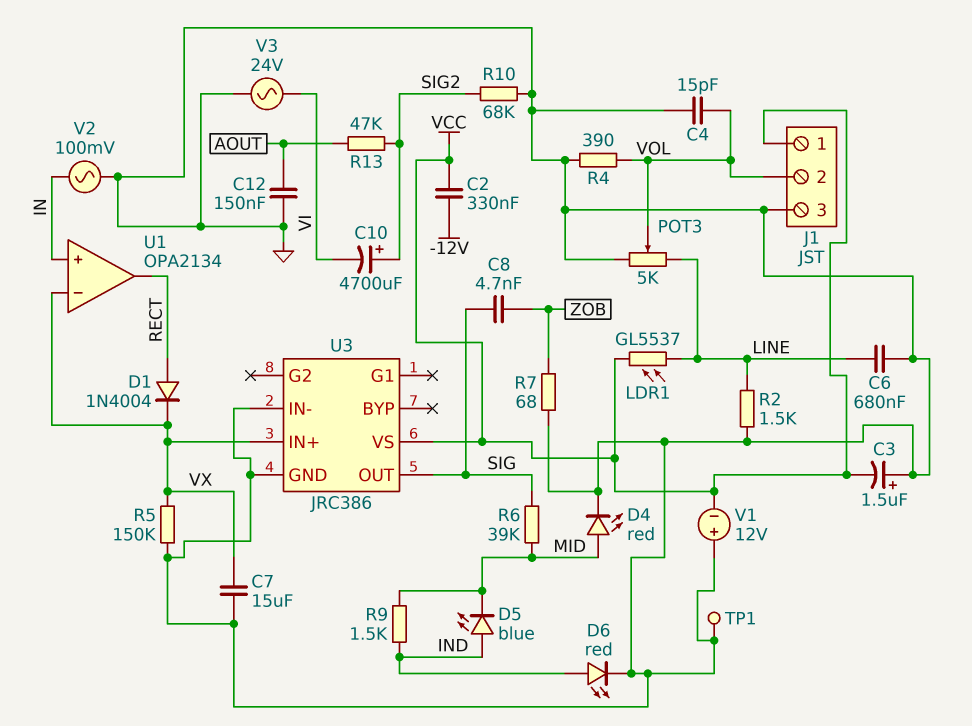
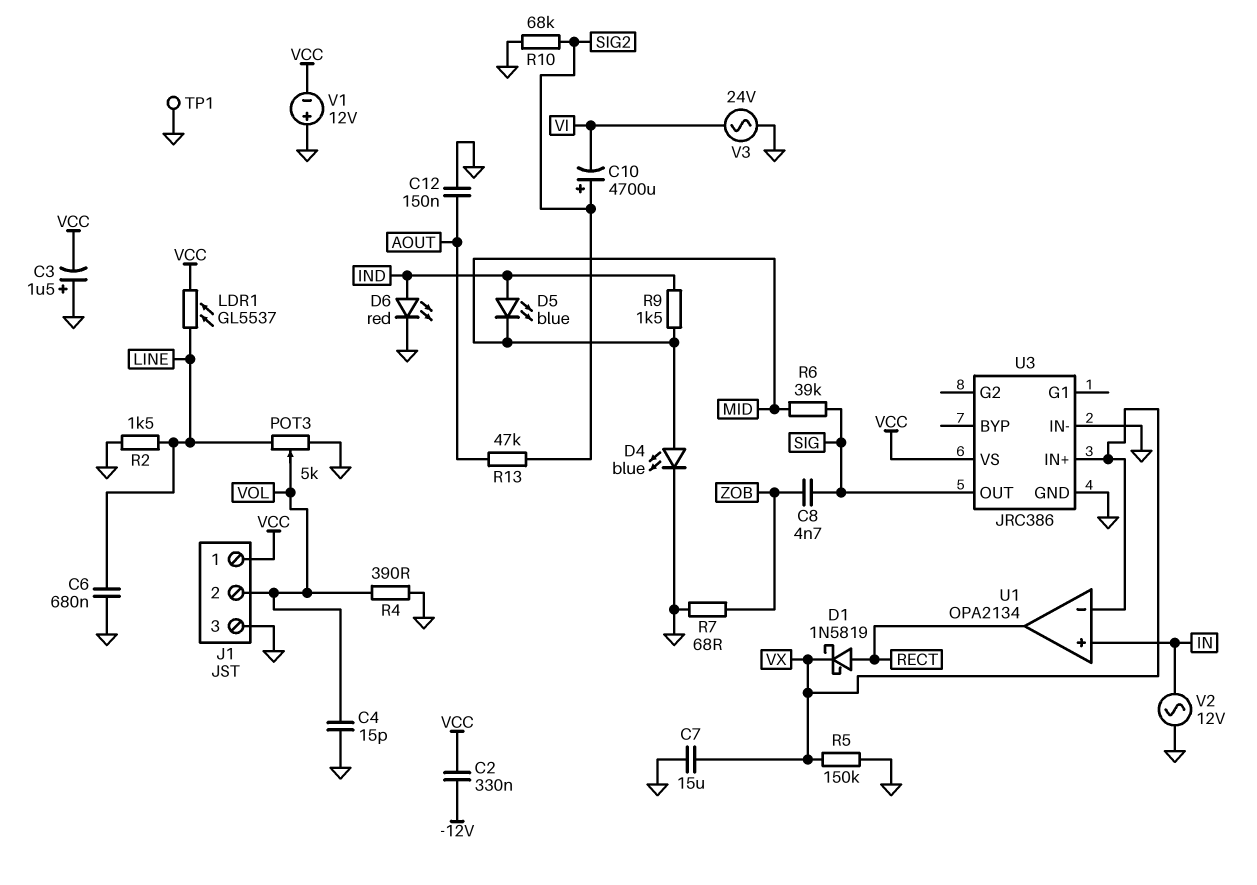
D1: diode 1N4004 (A RECT, K VX) -> schottky 1N5819 (A RECT, K VX)
D4: LED red (A MID, K GND) -> LED blue (A MID, K GND)
V2: AC 100mV (GND, IN) -> AC 12V (GND, IN)

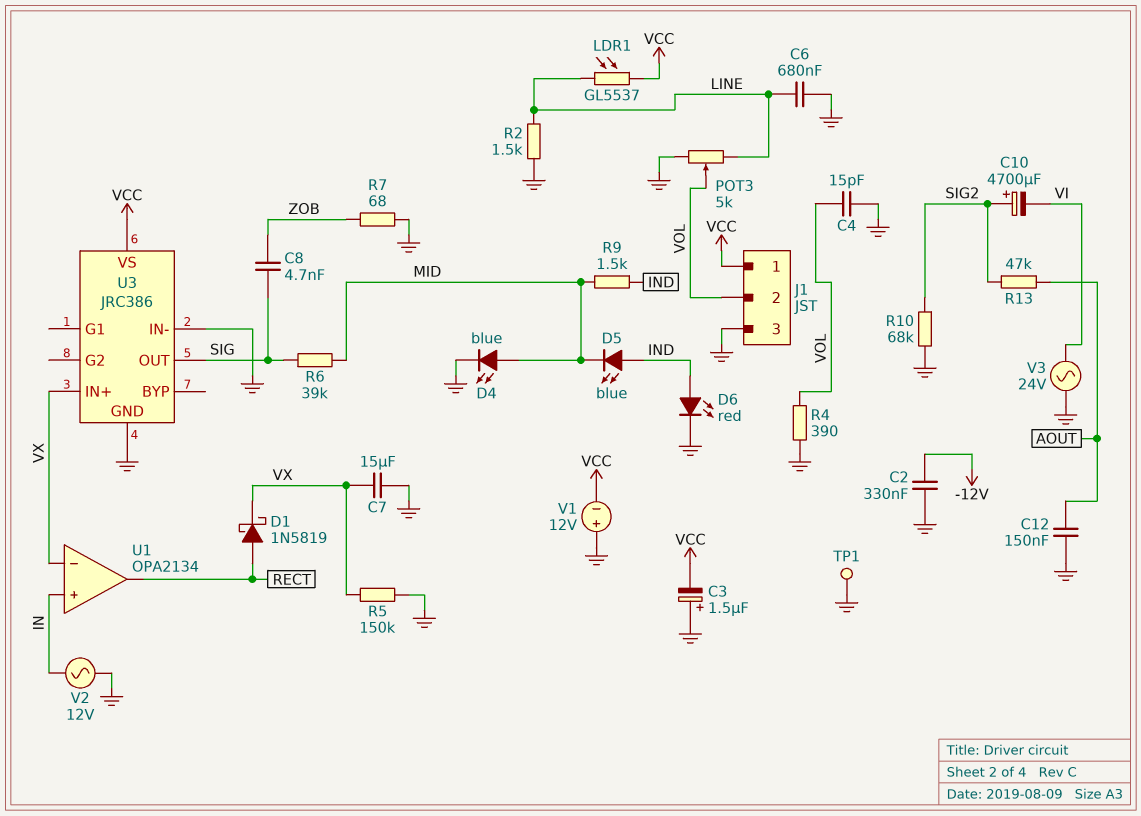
C2: 330nF (-12V, VCC) -> 330nF (-12V, GND)

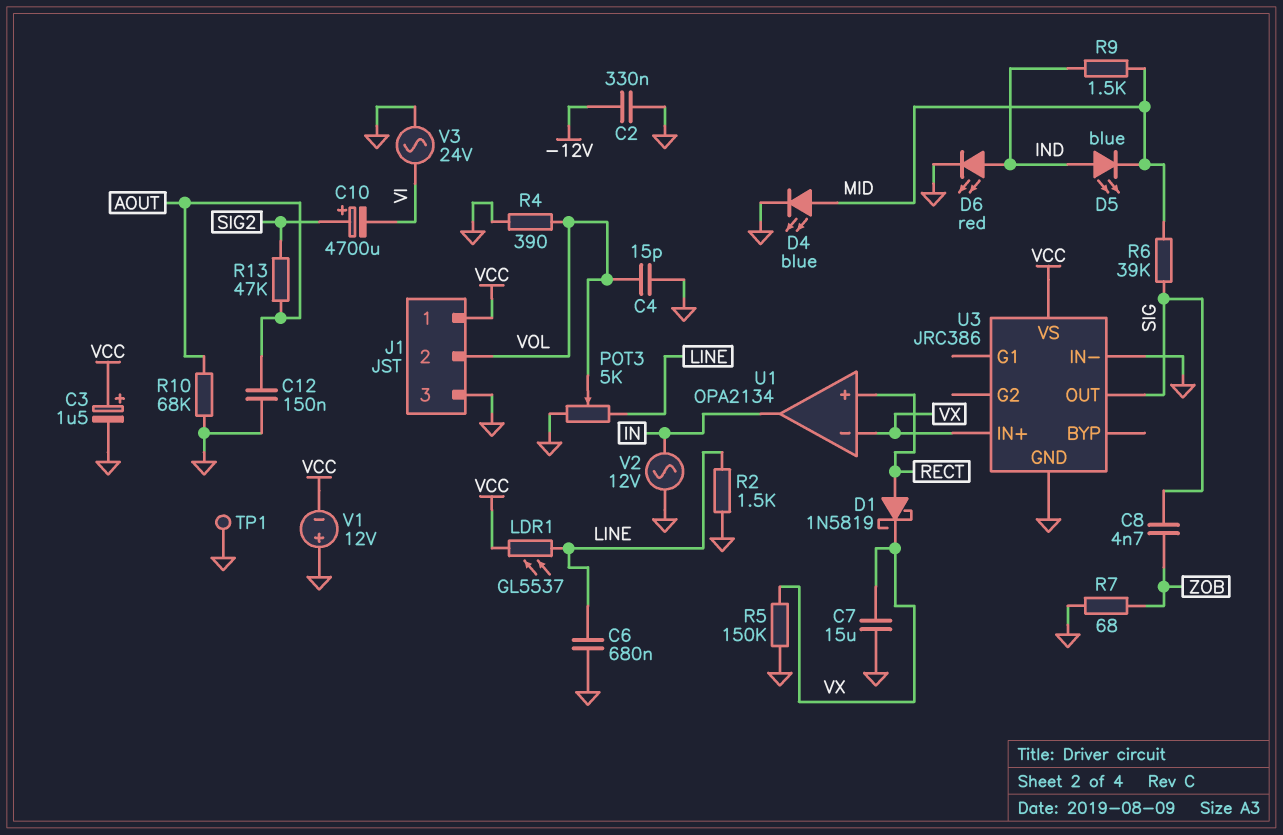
C3: 1.5uF (plus GND, minus VCC) -> 1.5uF (plus VCC, minus GND)
R10: 68k (GND, SIG2) -> 68k (AOUT, GND)
U1 pin in+: IN -> RECT
U1 pin out: RECT -> IN

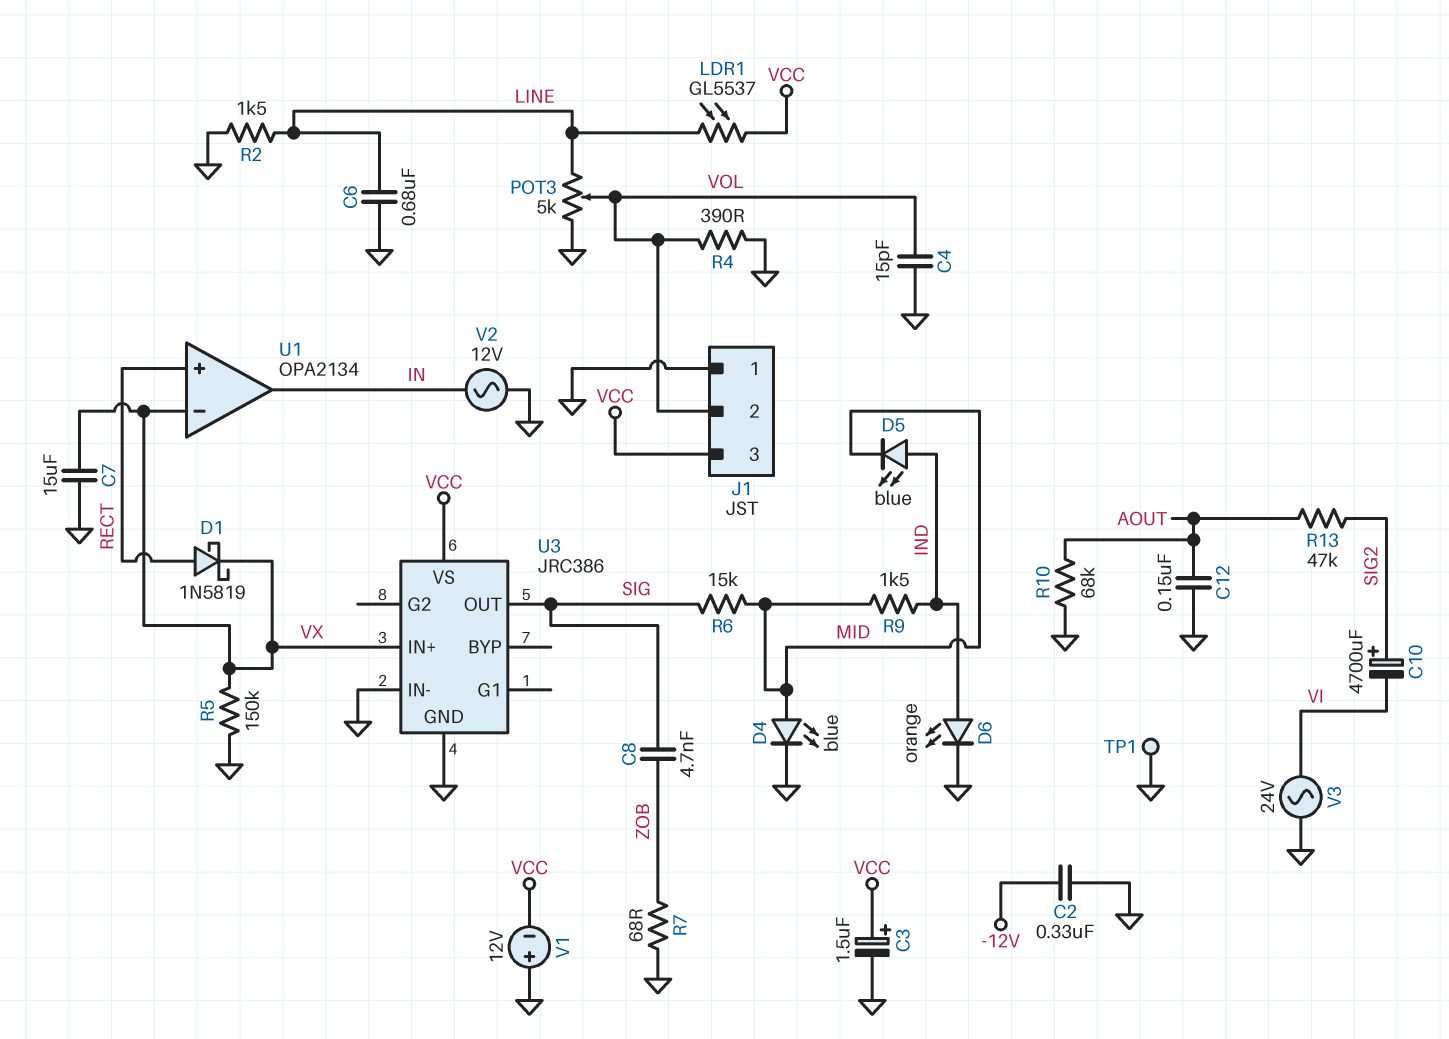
D6: LED red (A IND, K GND) -> LED orange (A IND, K GND)
J1 pin 1: VCC -> GND
J1 pin 3: GND -> VCC
R6: 39k (MID, SIG) -> 15k (MID, SIG)

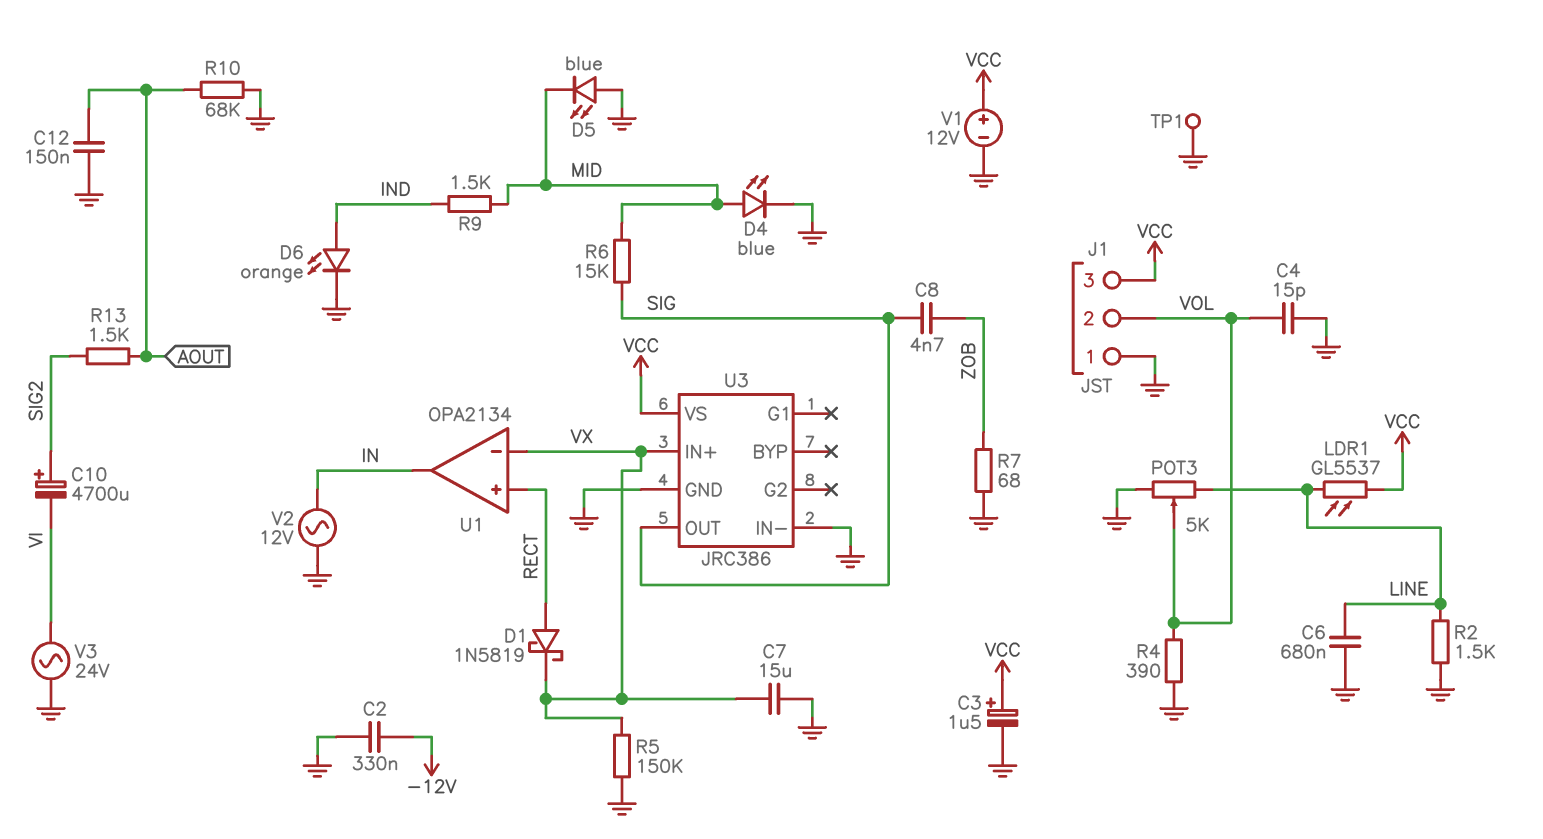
D5: LED blue (A IND, K MID) -> LED blue (A GND, K MID)
R13: 47k (AOUT, SIG2) -> 1.5k (AOUT, SIG2)
V1: 12V (plus GND, minus VCC) -> 12V (plus VCC, minus GND)

